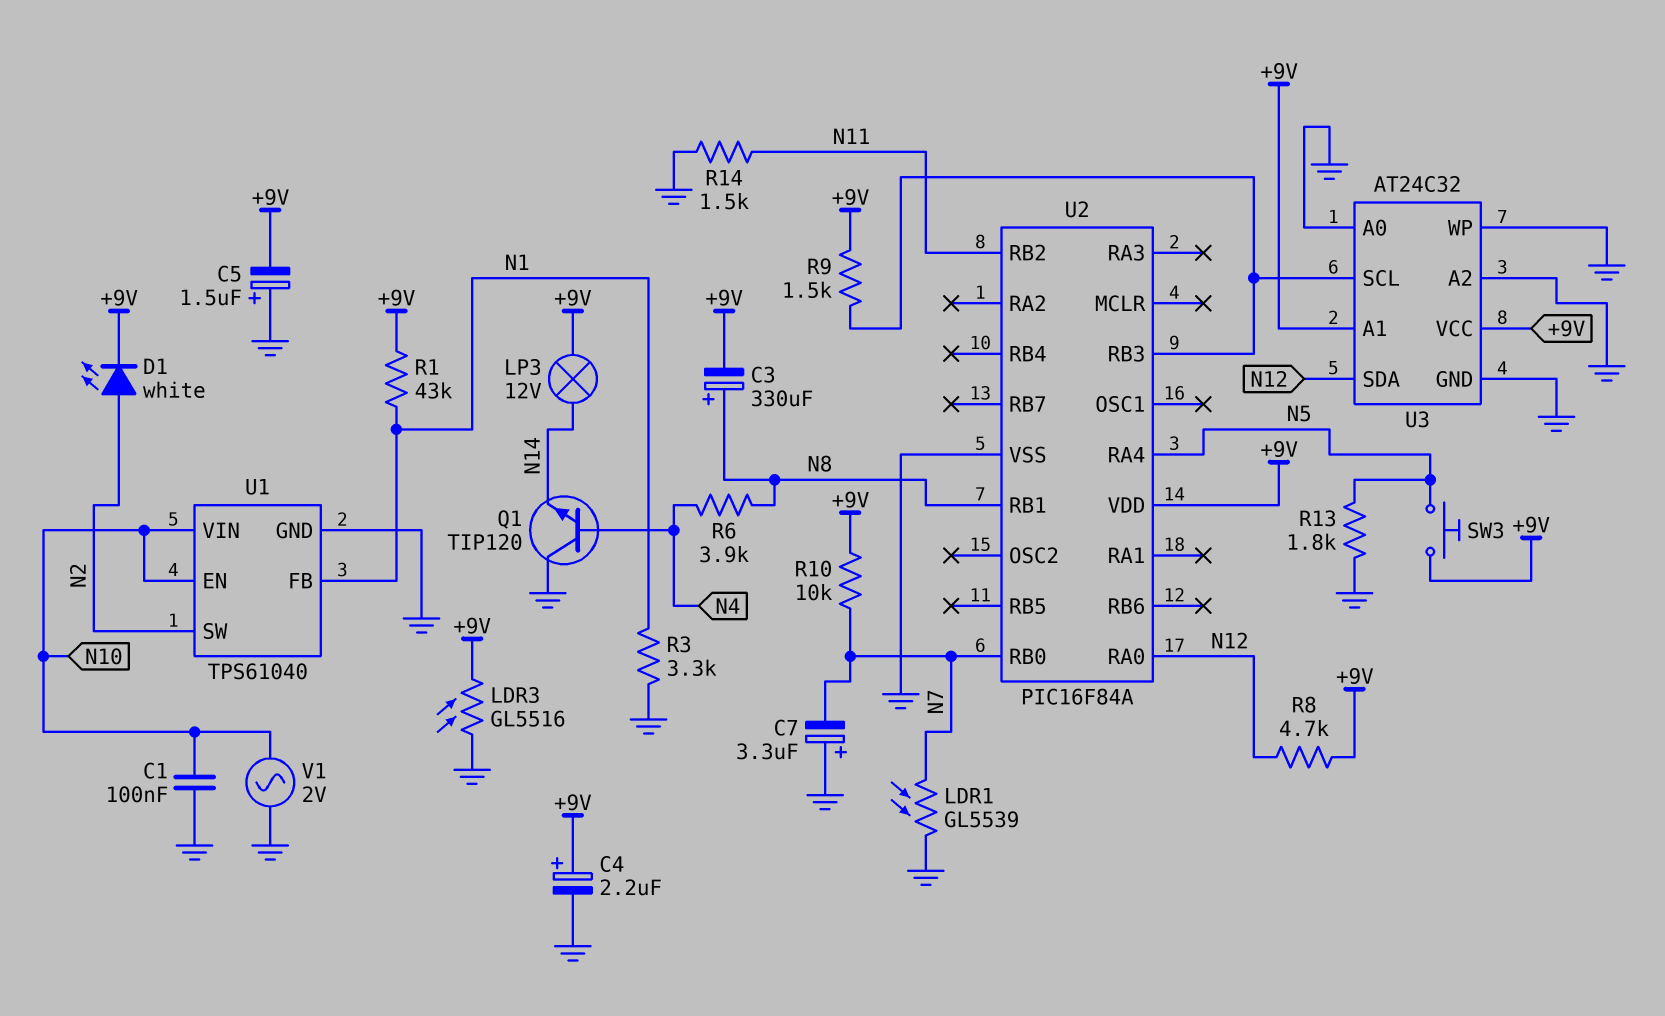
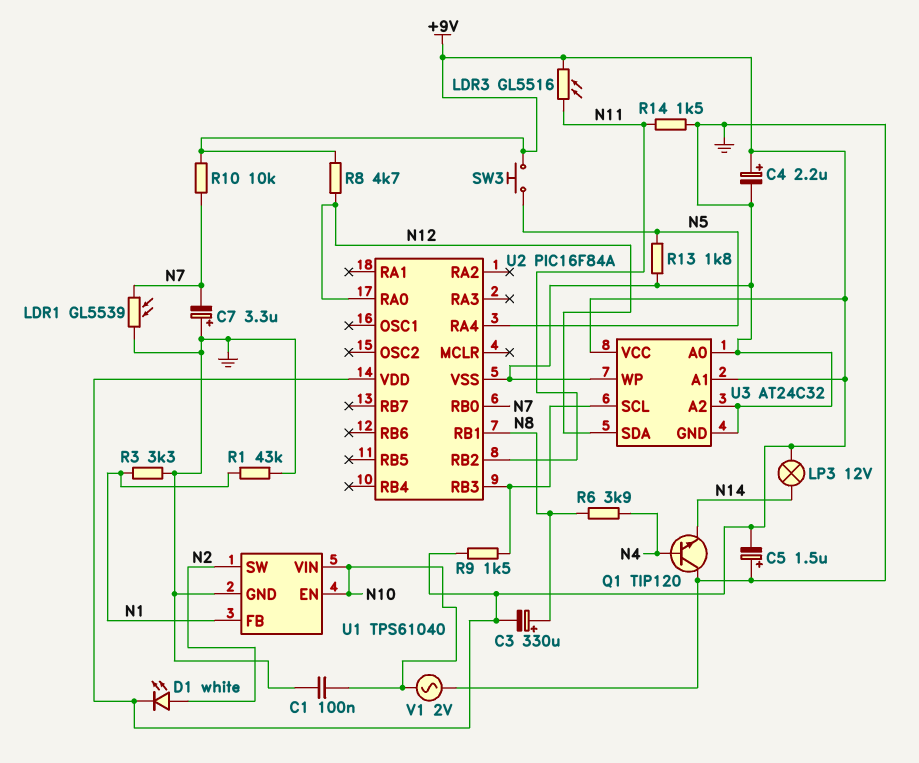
LDR3: GL5516 (+9V, GND) -> GL5516 (+9V, N11)
R1: 43k (+9V, N1) -> 43k (GND, N1)

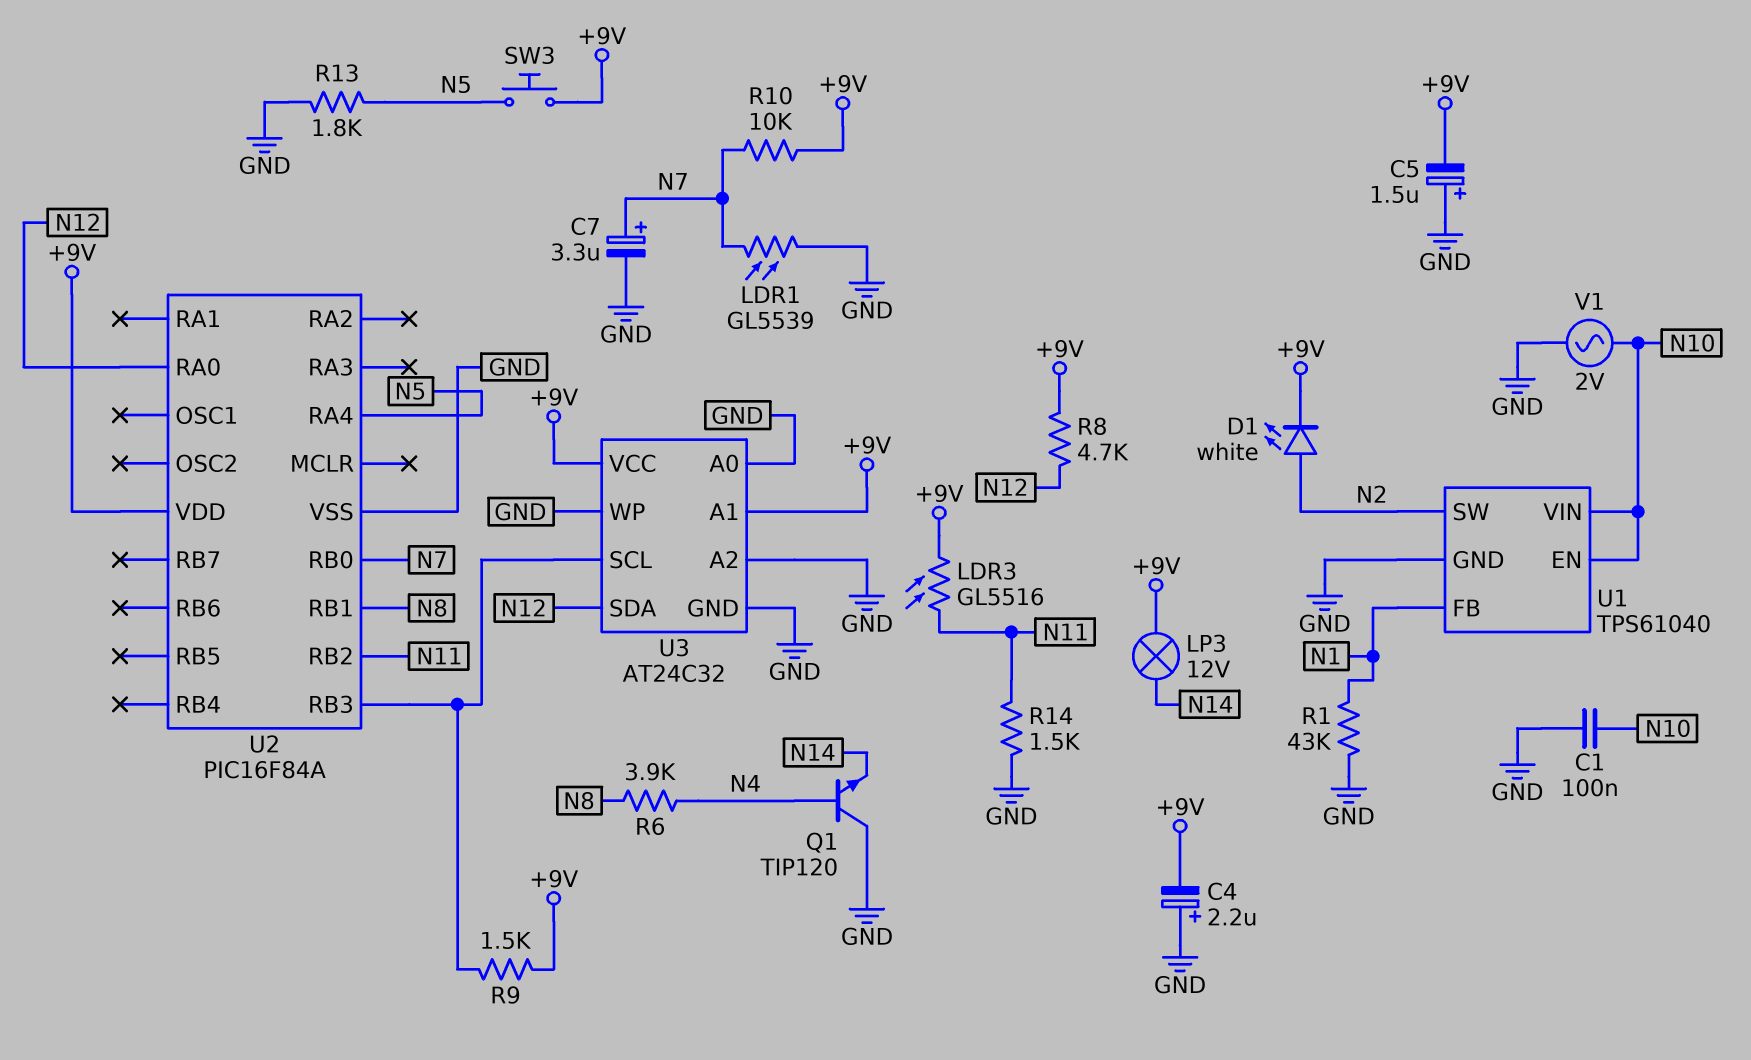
C3: 330uF (plus N8, minus +9V) -> none
C4: 2.2uF (plus +9V, minus GND) -> 2.2uF (plus GND, minus +9V)
C7: 3.3uF (plus GND, minus N7) -> 3.3uF (plus N7, minus GND)
R3: 3.3k (GND, N1) -> none

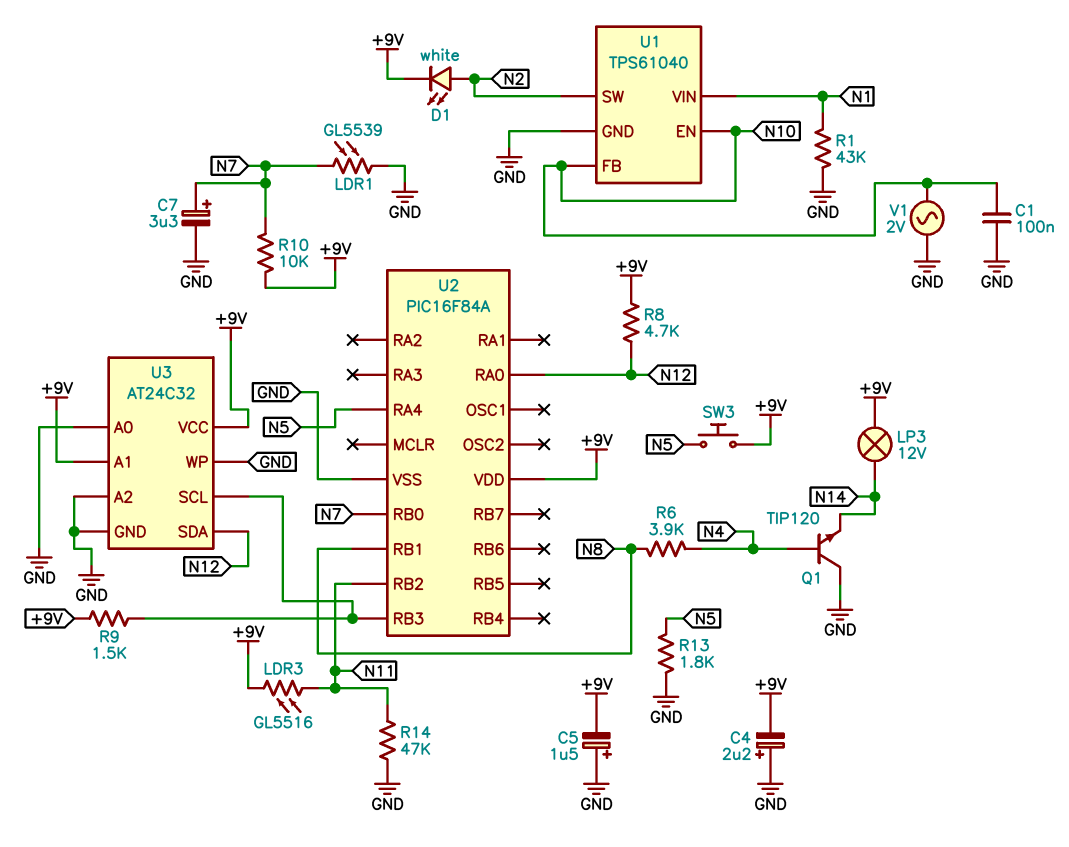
R14: 1.5k (GND, N11) -> 47k (GND, N11)
U1 pin FB: N1 -> N10
U1 pin VIN: N10 -> N1

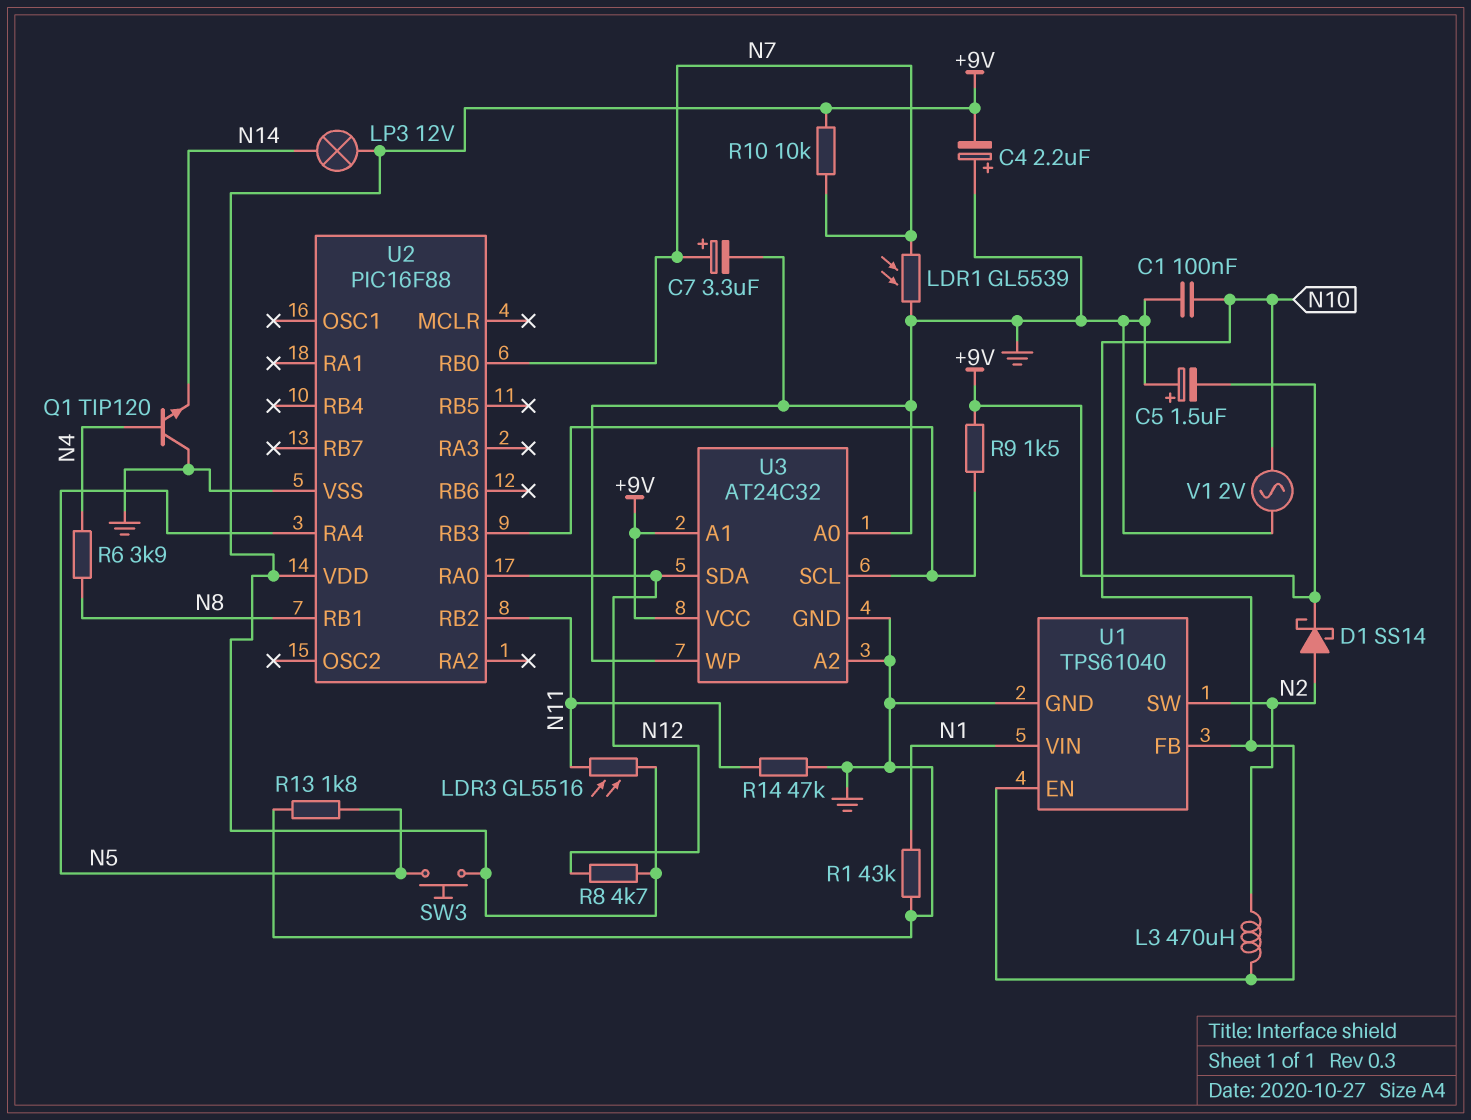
D1: LED white (A N2, K +9V) -> schottky SS14 (A N2, K +9V)
L3: none -> 470uH (N2, N10)
U2: PIC16F84A -> PIC16F88

